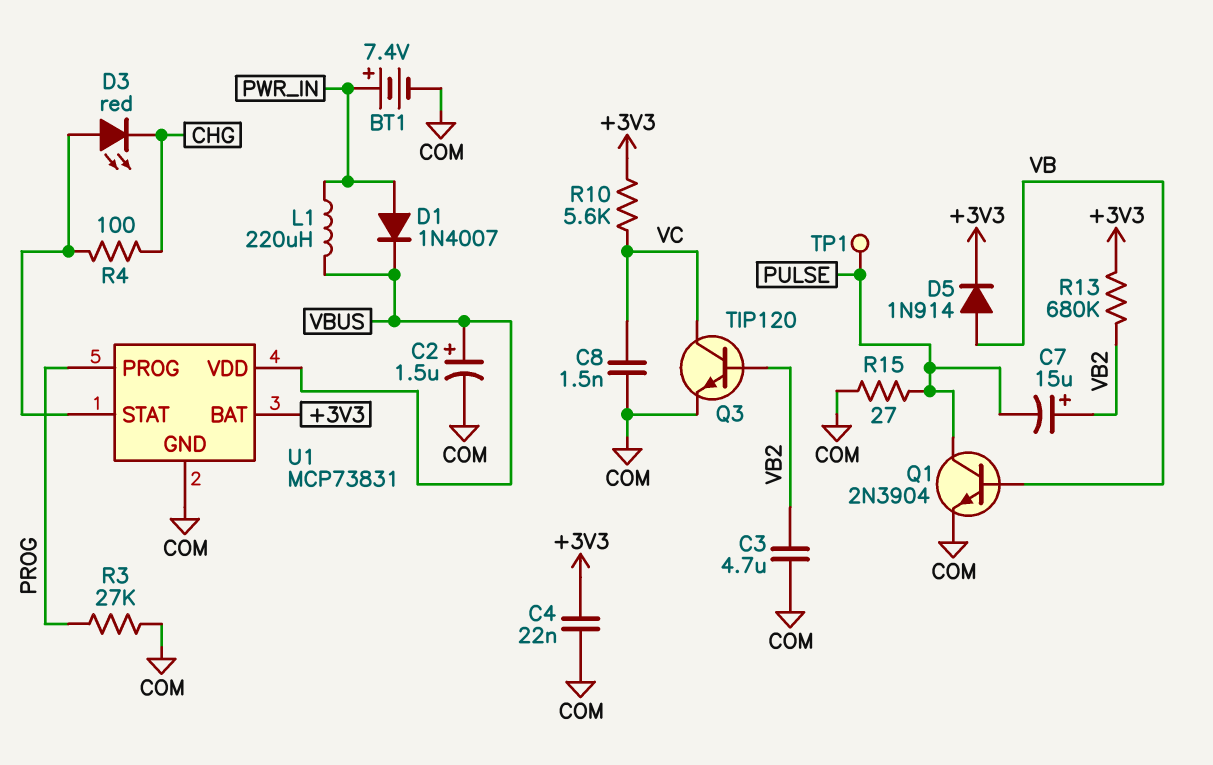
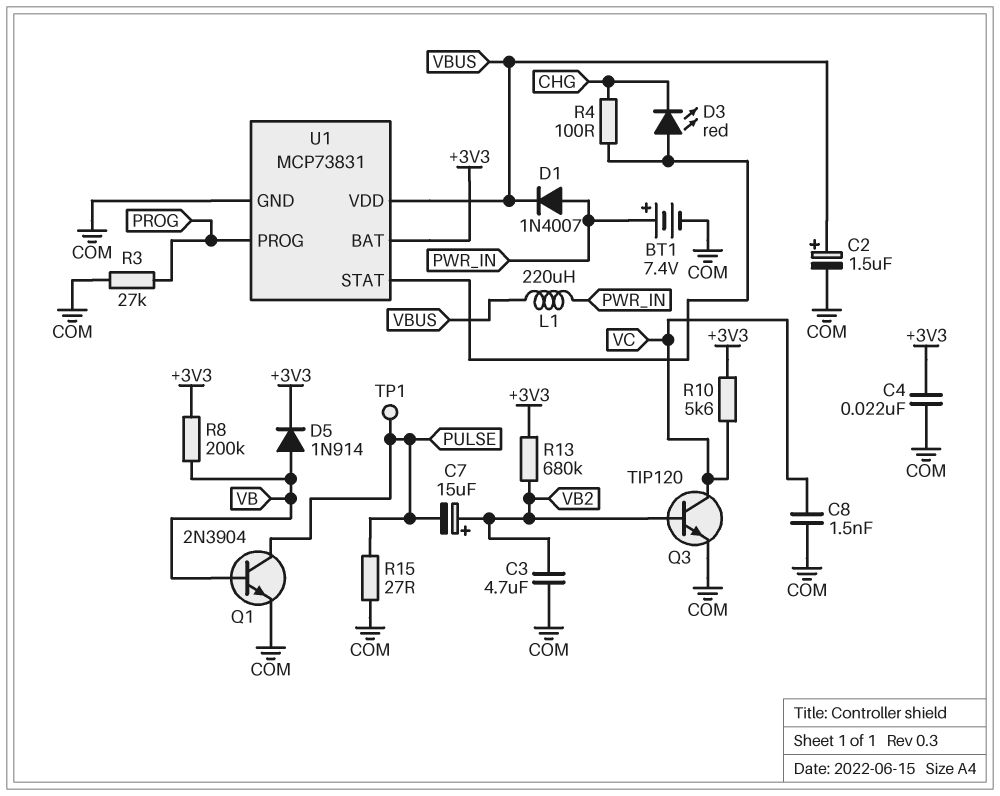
R8: none -> 200k (+3V3, VB)

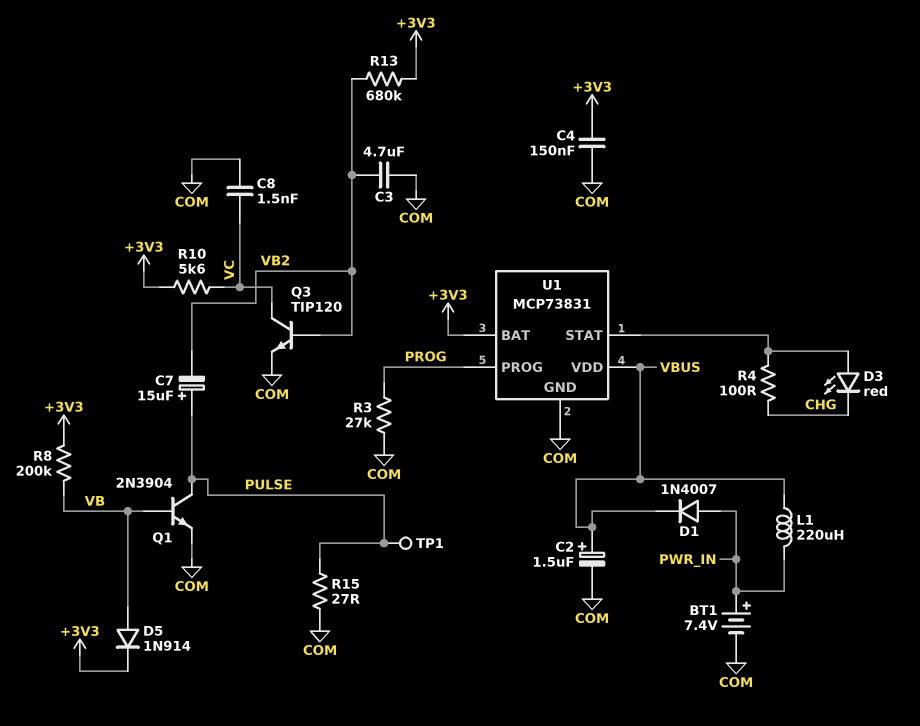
C4: 22nF (+3V3, COM) -> 150nF (+3V3, COM)
C7: 15uF (plus VB2, minus PULSE) -> 15uF (plus PULSE, minus VB2)

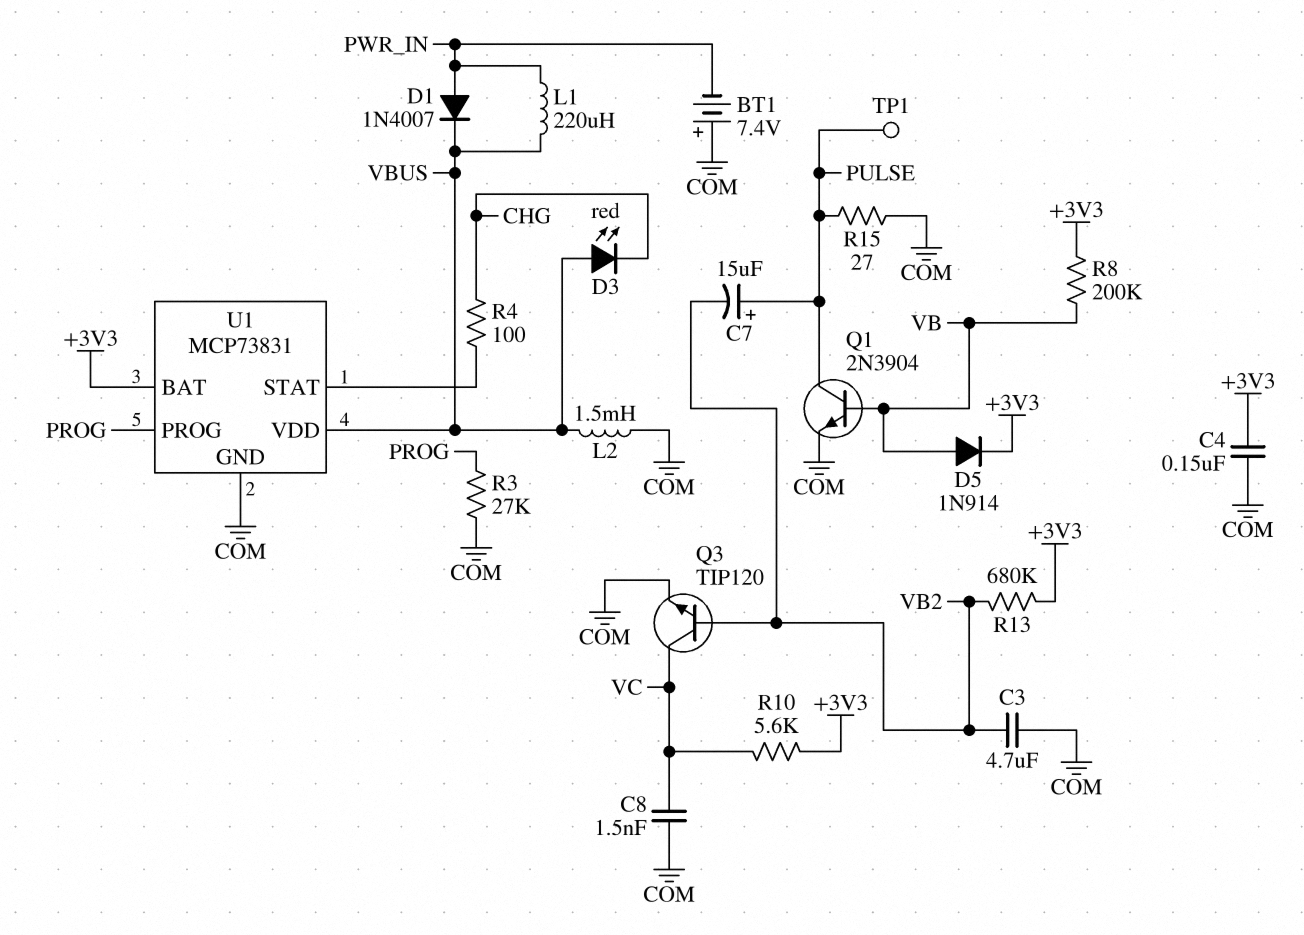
BT1: 7.4V (plus PWR_IN, minus COM) -> 7.4V (plus COM, minus PWR_IN)
C2: 1.5uF (plus VBUS, minus COM) -> none
D3: LED red (A U1/STAT, K CHG) -> LED red (A VBUS, K CHG)
L2: none -> 1.5mH (COM, VBUS)

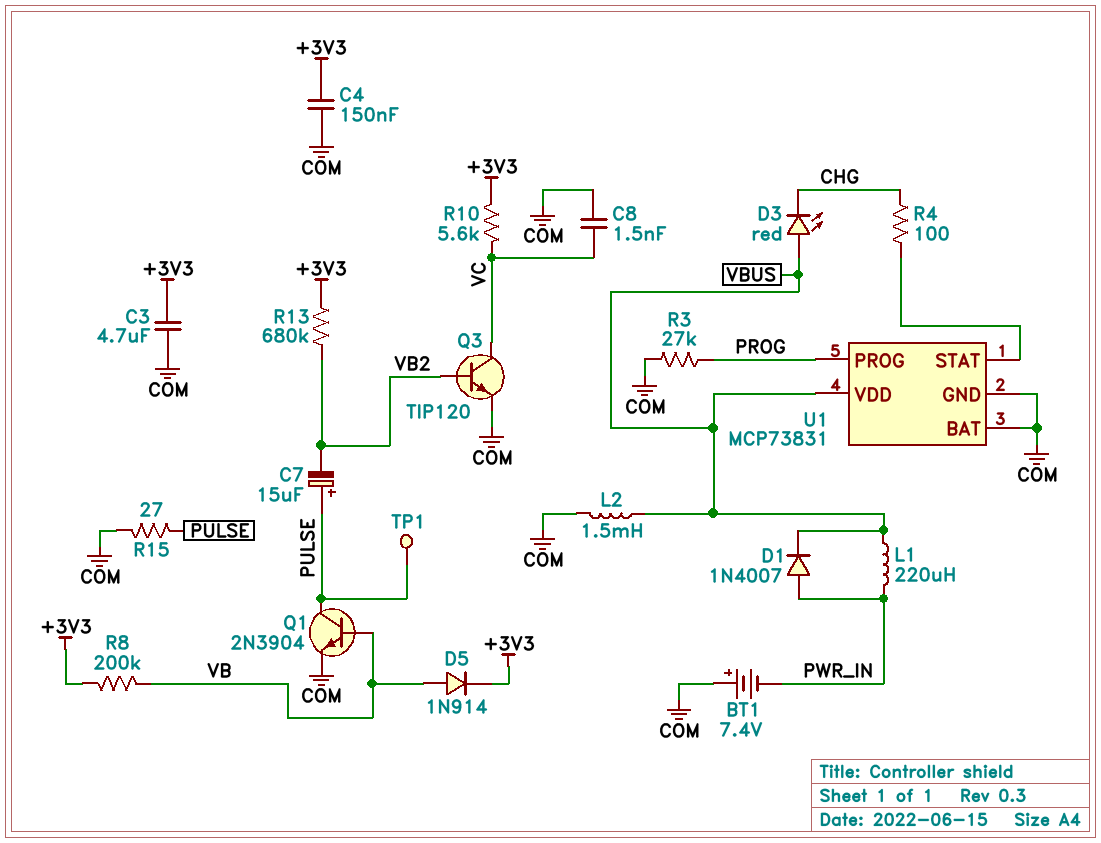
C3: 4.7uF (COM, VB2) -> 4.7uF (+3V3, COM)
U1 pin BAT: +3V3 -> COM

